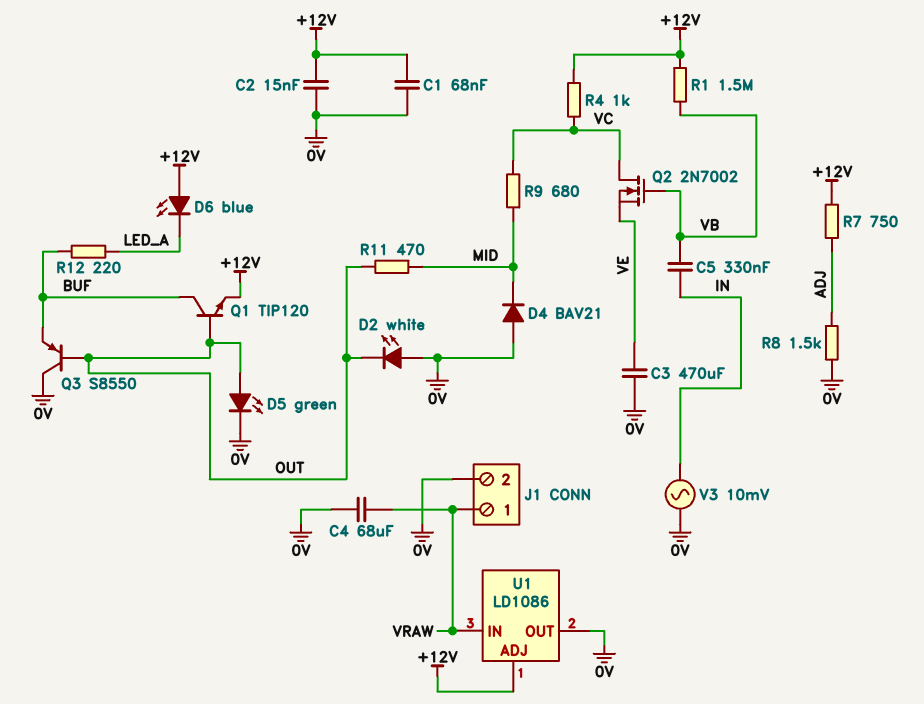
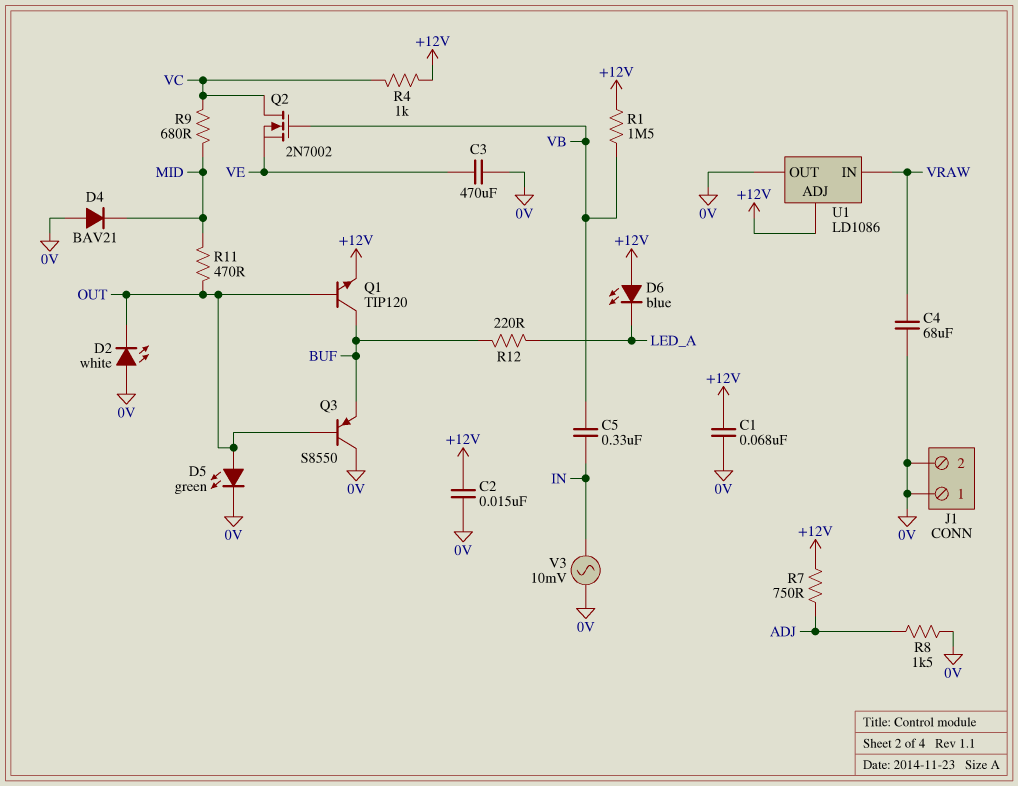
J1 pin 1: VRAW -> 0V

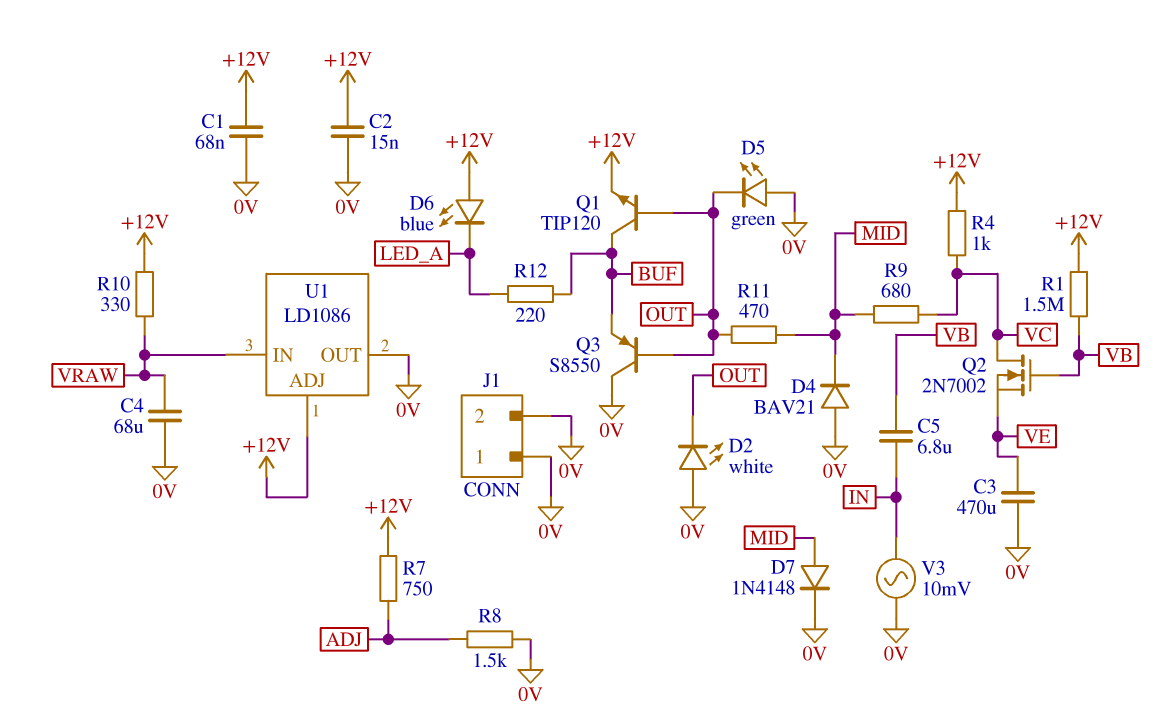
C5: 330nF (IN, VB) -> 6.8uF (IN, VB)
D5: LED green (A OUT, K 0V) -> LED green (A 0V, K OUT)
D7: none -> diode 1N4148 (A MID, K 0V)
R10: none -> 330 (+12V, VRAW)

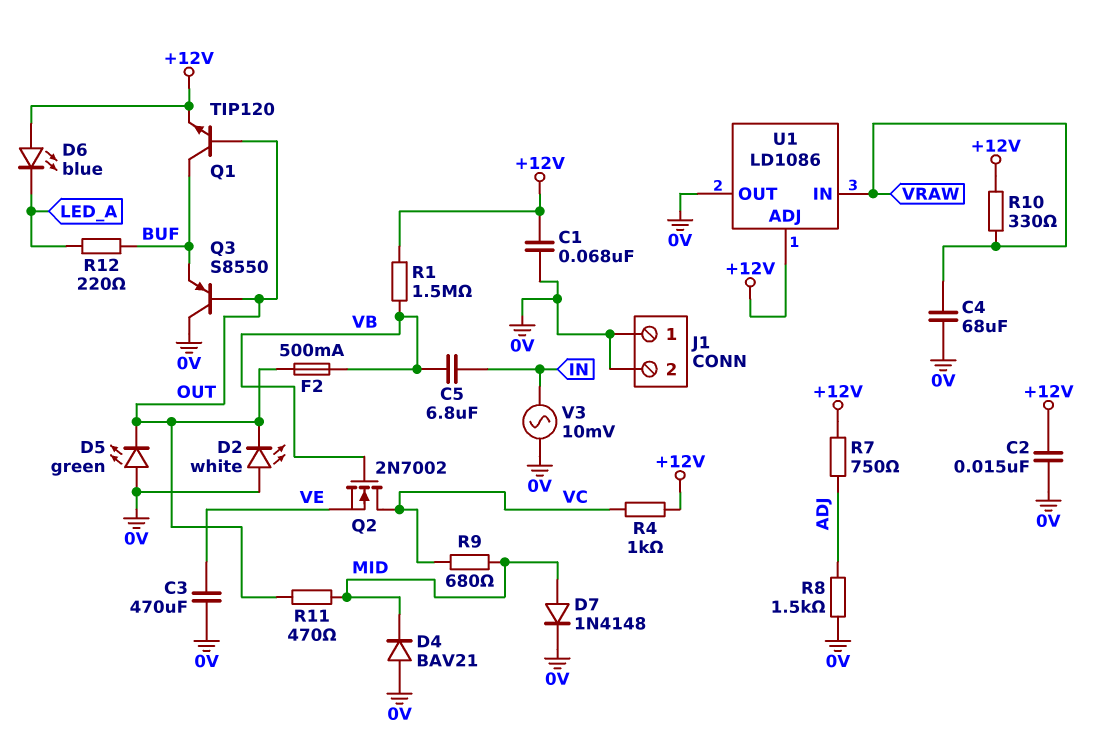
F2: none -> 500mA (OUT, VB)

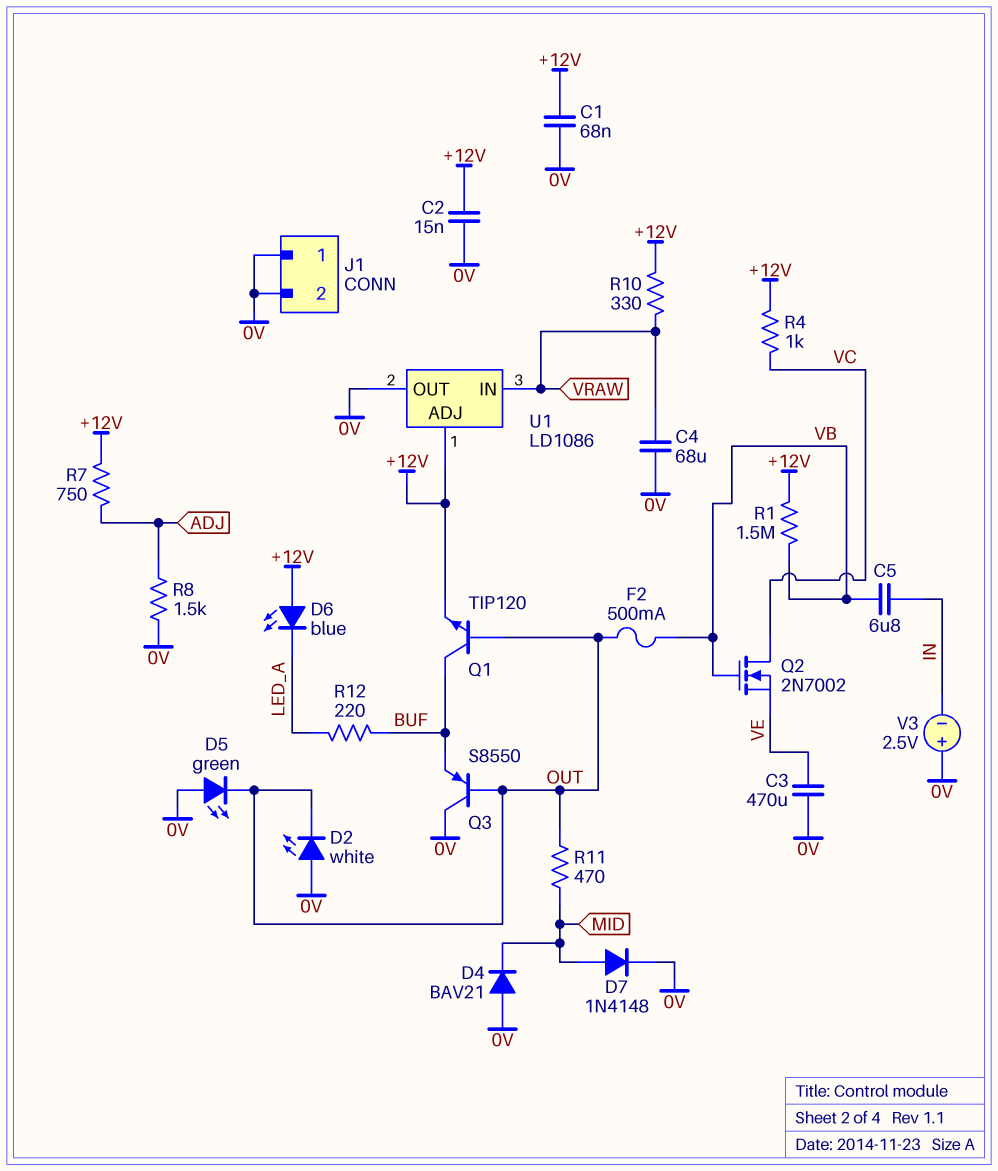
R9: 680 (MID, VC) -> none
V3: AC 10mV (0V, IN) -> 2.5V (plus 0V, minus IN)

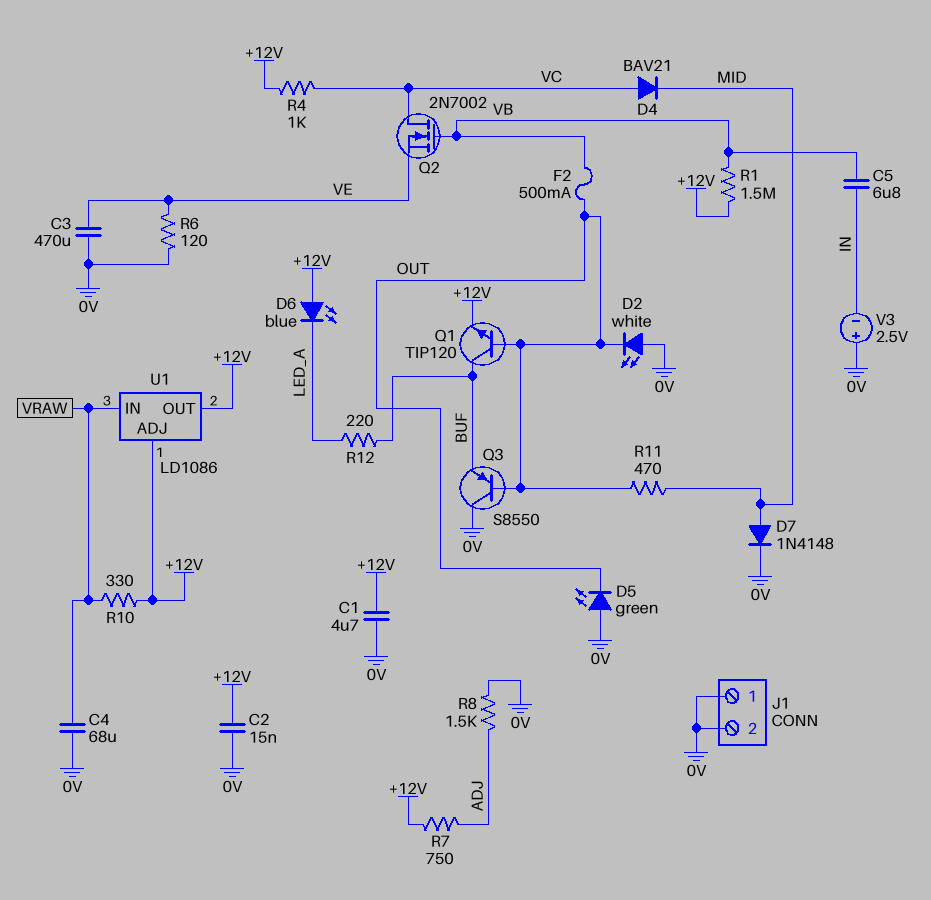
C1: 68nF (+12V, 0V) -> 4.7uF (+12V, 0V)
D4: diode BAV21 (A 0V, K MID) -> diode BAV21 (A VC, K MID)
R6: none -> 120 (0V, VE)
U1 pin OUT: 0V -> +12V

